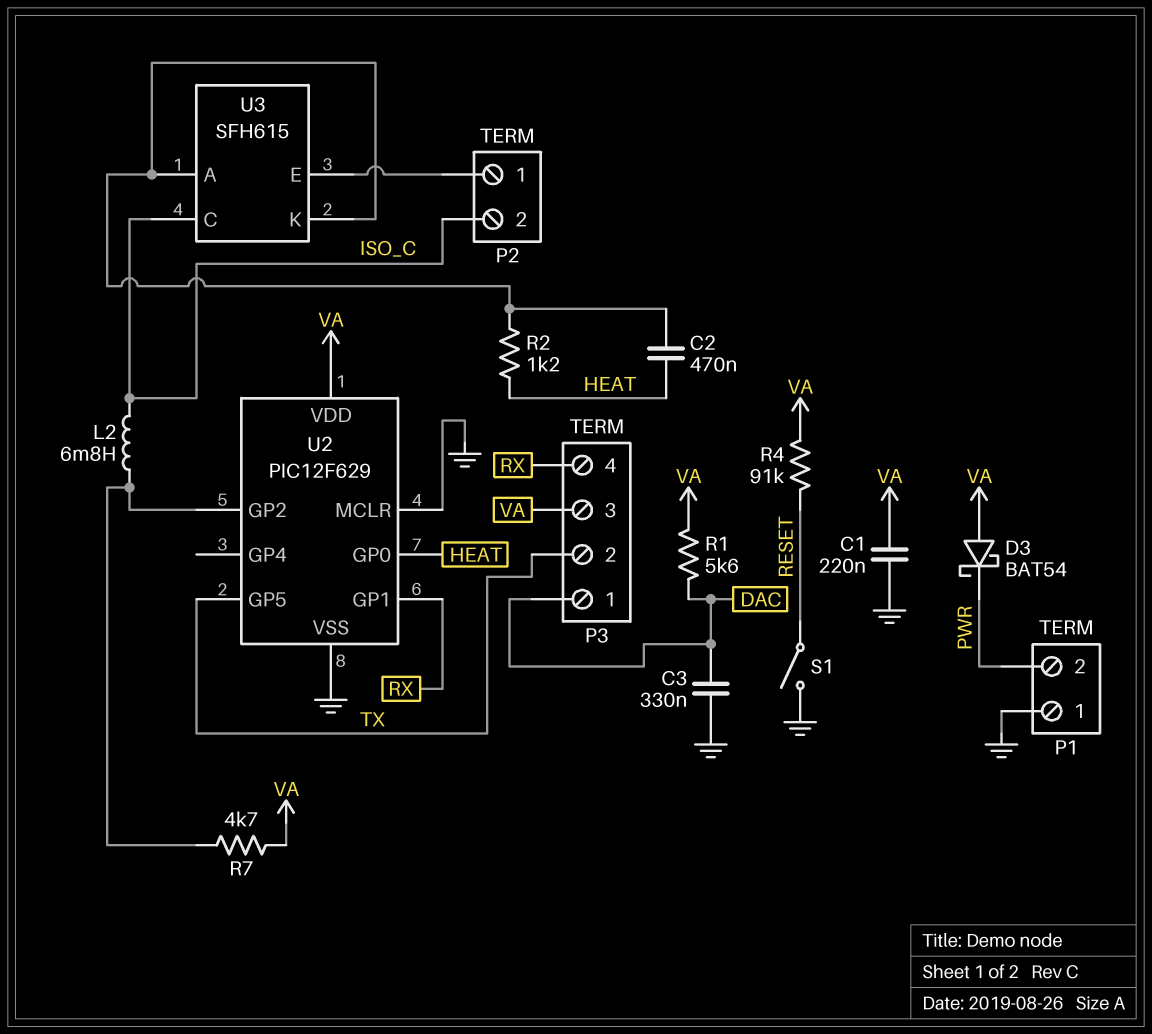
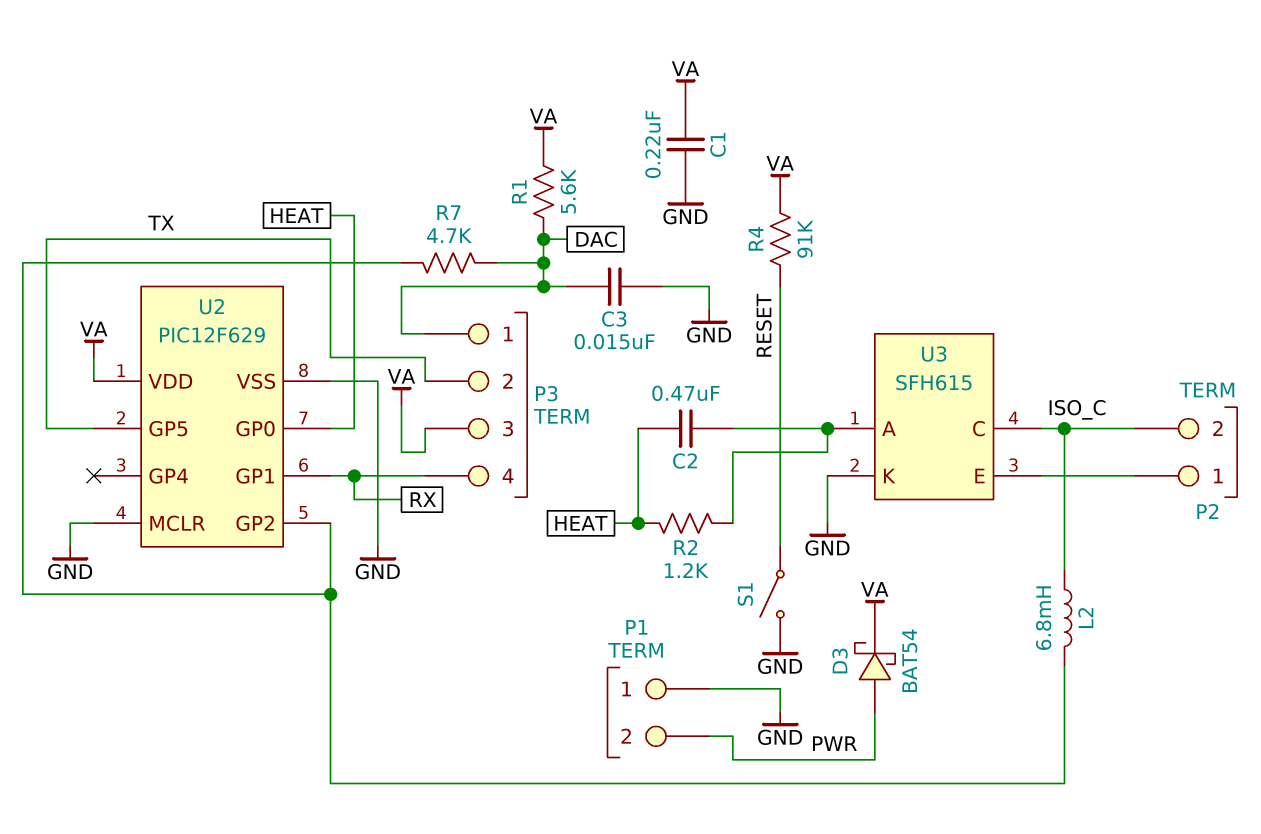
C3: 330nF (DAC, GND) -> 15nF (DAC, GND)
D3: schottky BAT54 (A VA, K PWR) -> schottky BAT54 (A PWR, K VA)
R7: 4.7k (U2/GP2, VA) -> 4.7k (DAC, U2/GP2)
U3 pin K: U3/A -> GND

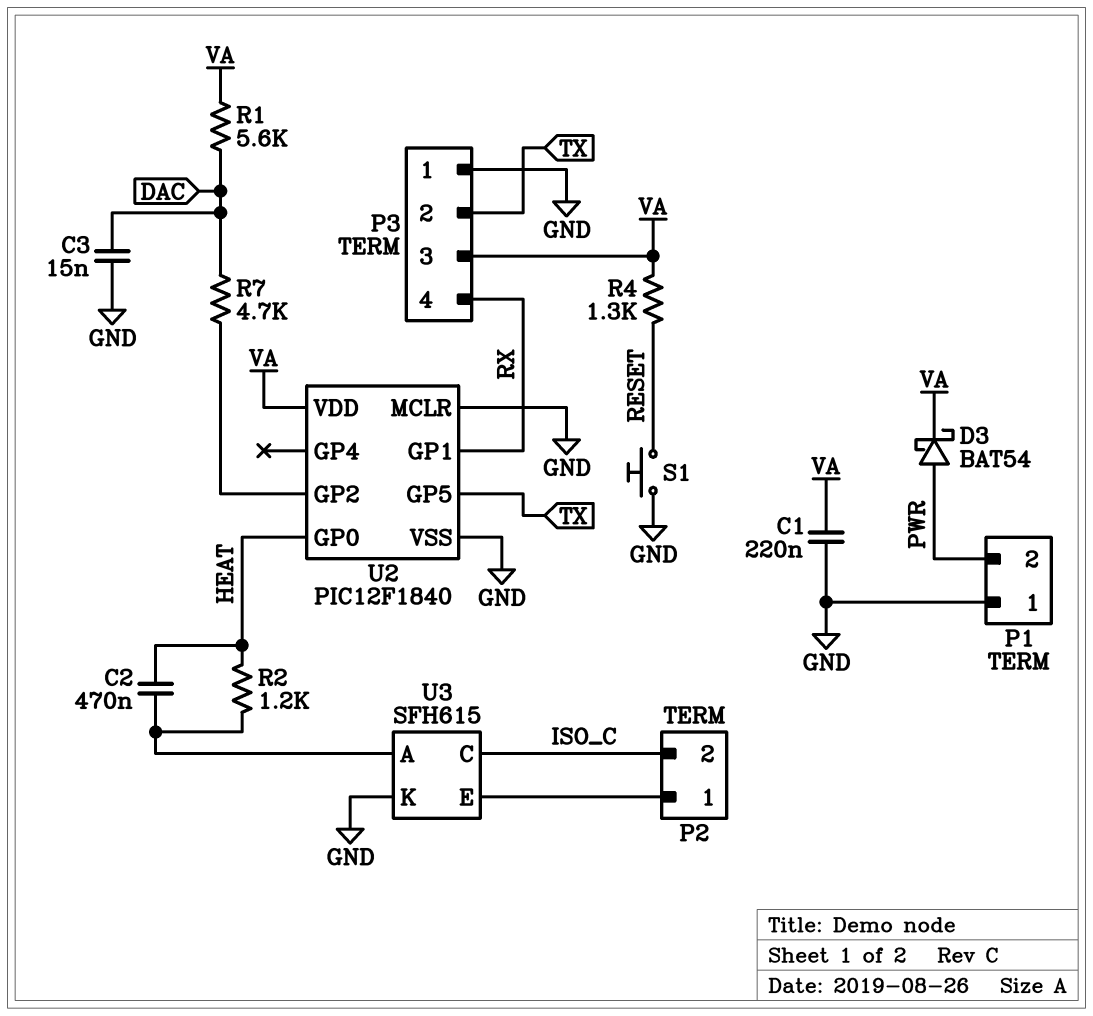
L2: 6.8mH (ISO_C, U2/GP2) -> none
P3 pin 1: DAC -> GND
R4: 91k (RESET, VA) -> 1.3k (RESET, VA)
S1: switch (GND, RESET) -> button (GND, RESET)
U2: PIC12F629 -> PIC12F1840

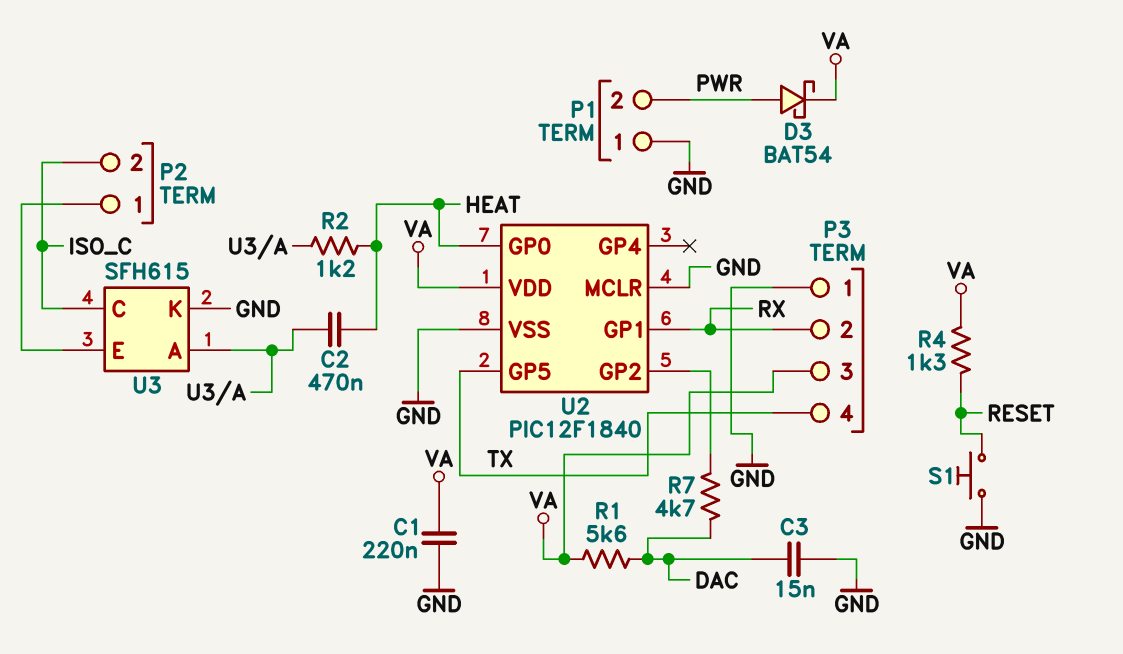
P3 pin 2: TX -> RX
P3 pin 4: RX -> TX

